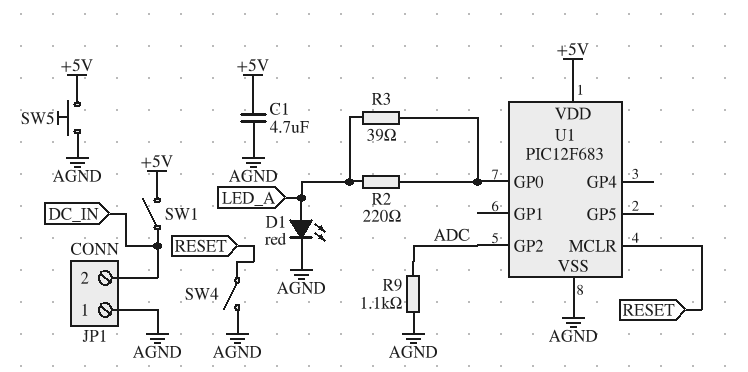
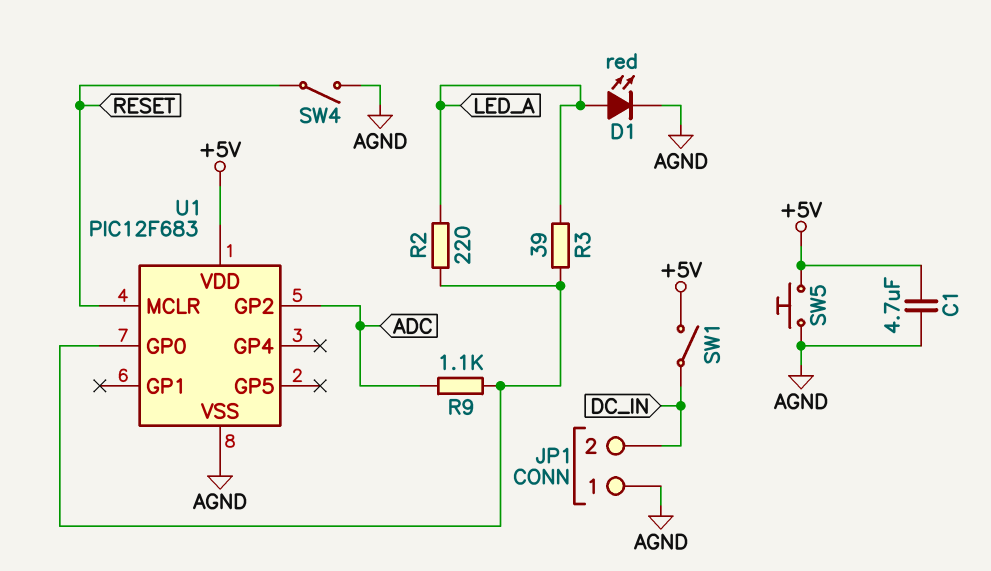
R9: 1.1k (ADC, AGND) -> 1.1k (ADC, U1/GP0)

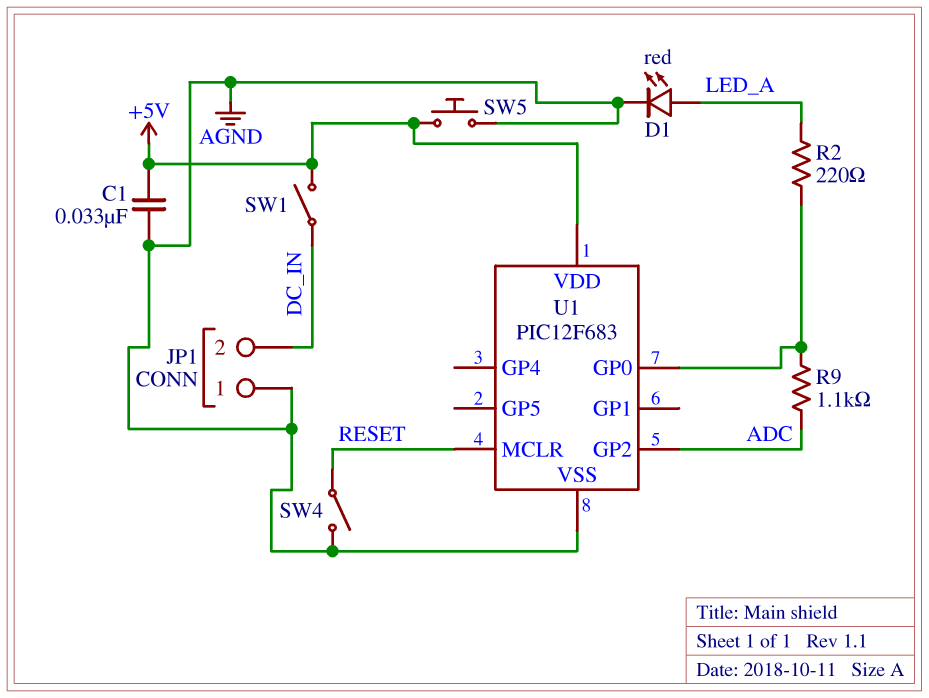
C1: 4.7uF (+5V, AGND) -> 33nF (+5V, AGND)
R3: 39 (LED_A, U1/GP0) -> none

